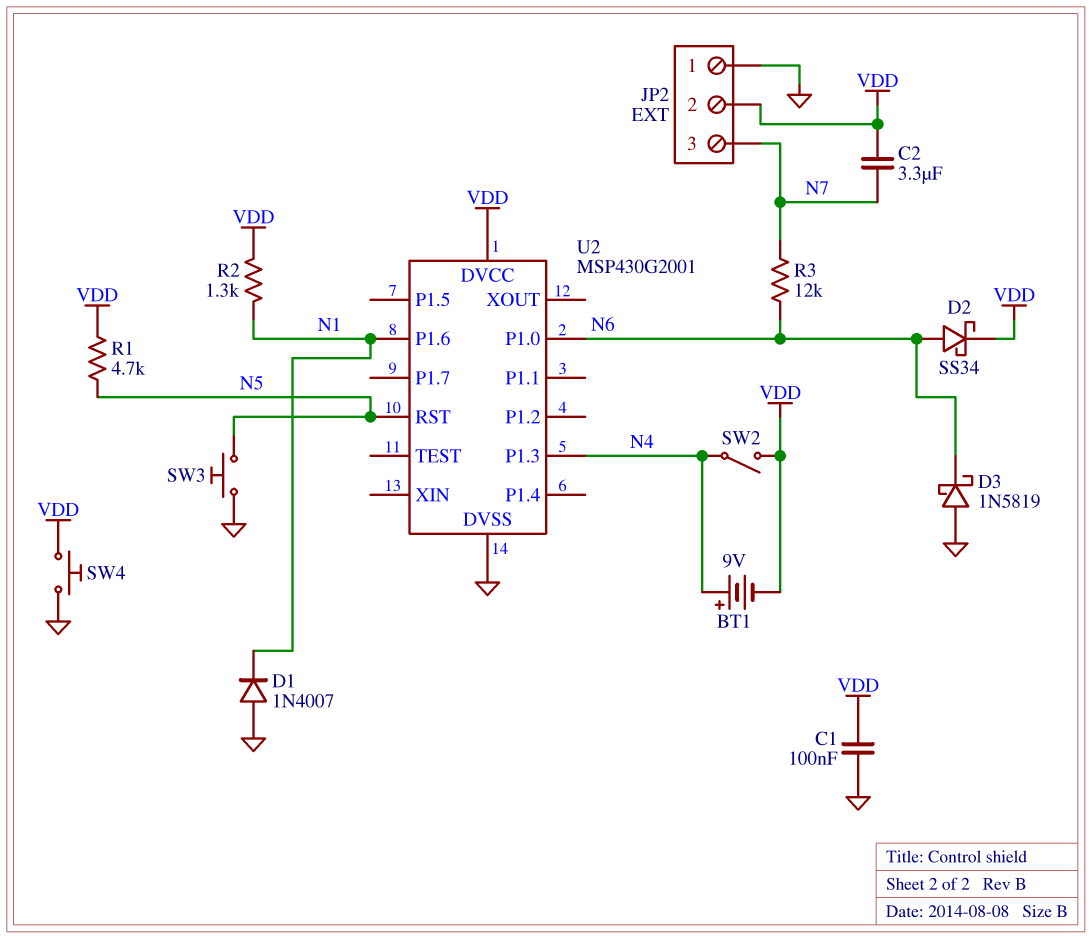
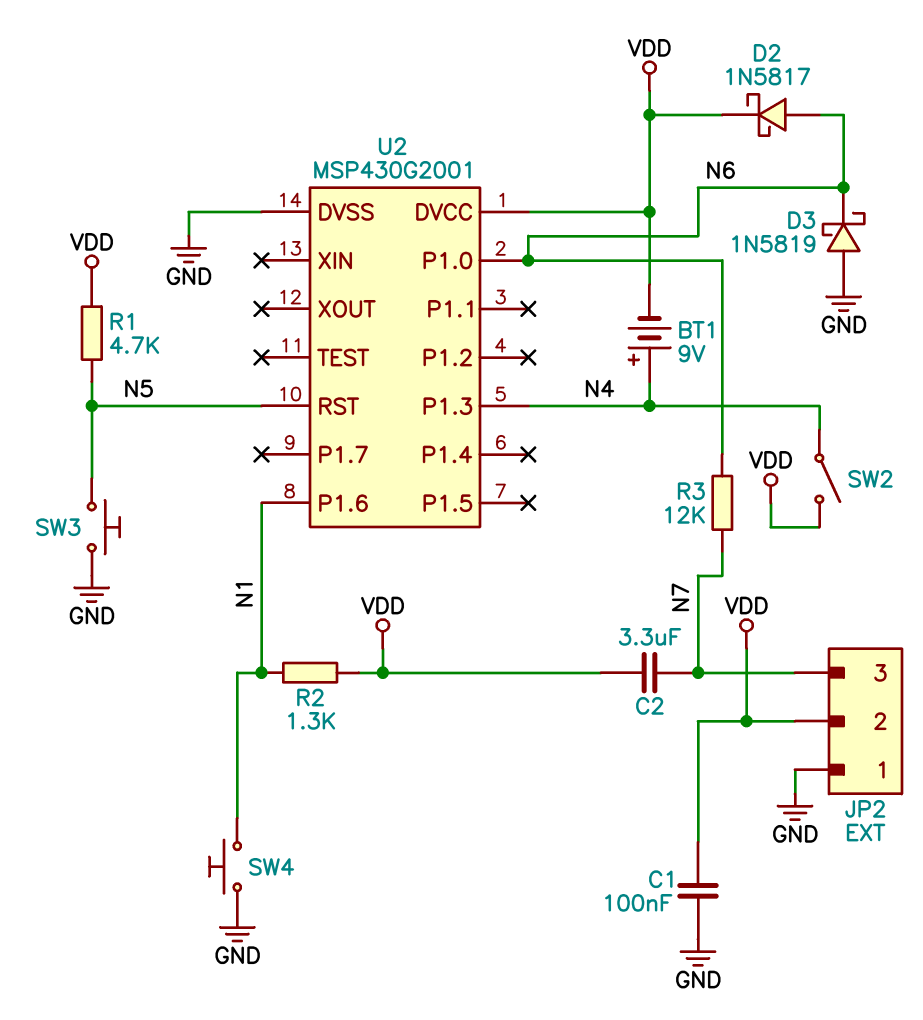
D1: diode 1N4007 (A GND, K N1) -> none
D2: schottky SS34 (A N6, K VDD) -> schottky 1N5817 (A N6, K VDD)
SW4: button (GND, VDD) -> button (GND, N1)

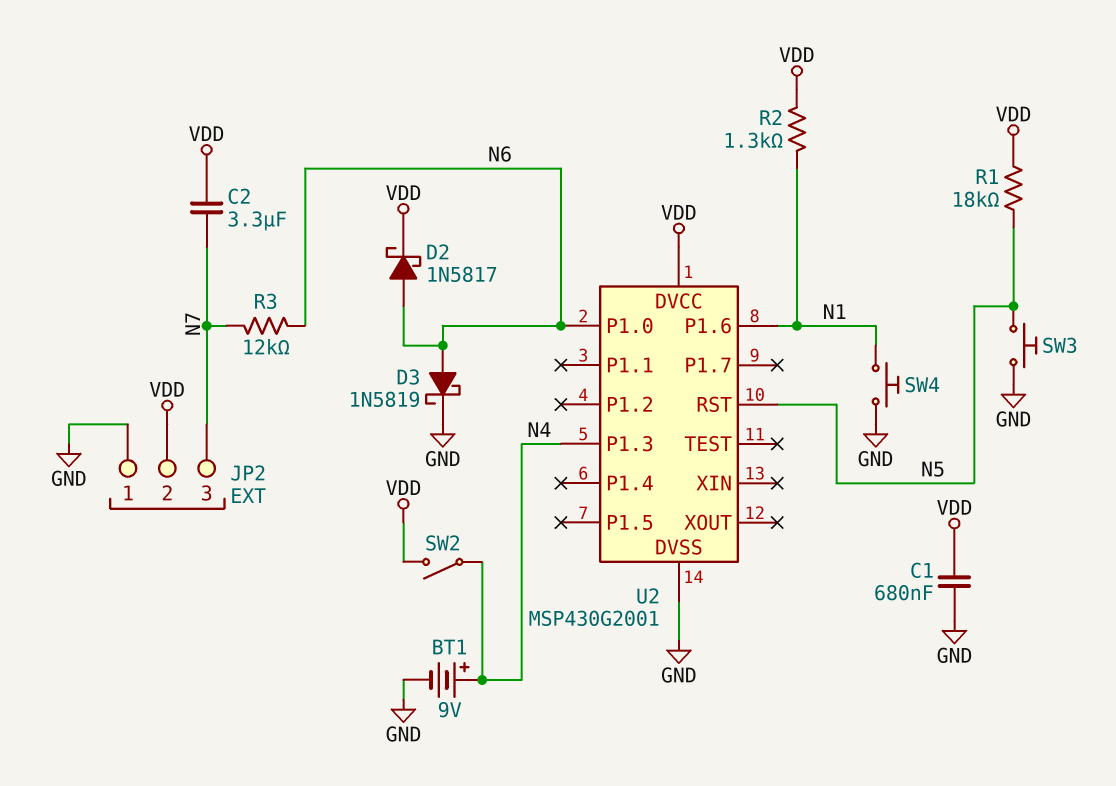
BT1: 9V (plus N4, minus VDD) -> 9V (plus N4, minus GND)
C1: 100nF (GND, VDD) -> 680nF (GND, VDD)
D3: schottky 1N5819 (A GND, K N6) -> schottky 1N5819 (A N6, K GND)
R1: 4.7k (N5, VDD) -> 18k (N5, VDD)

